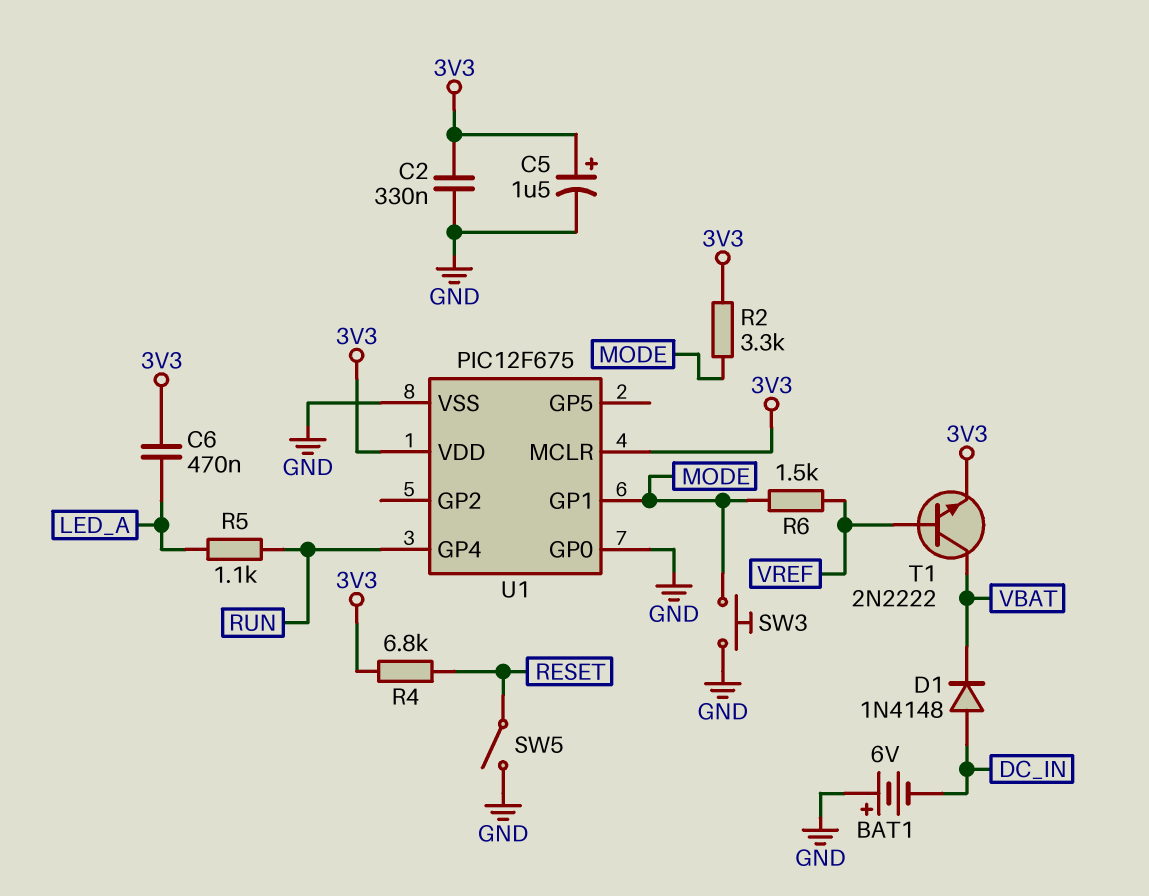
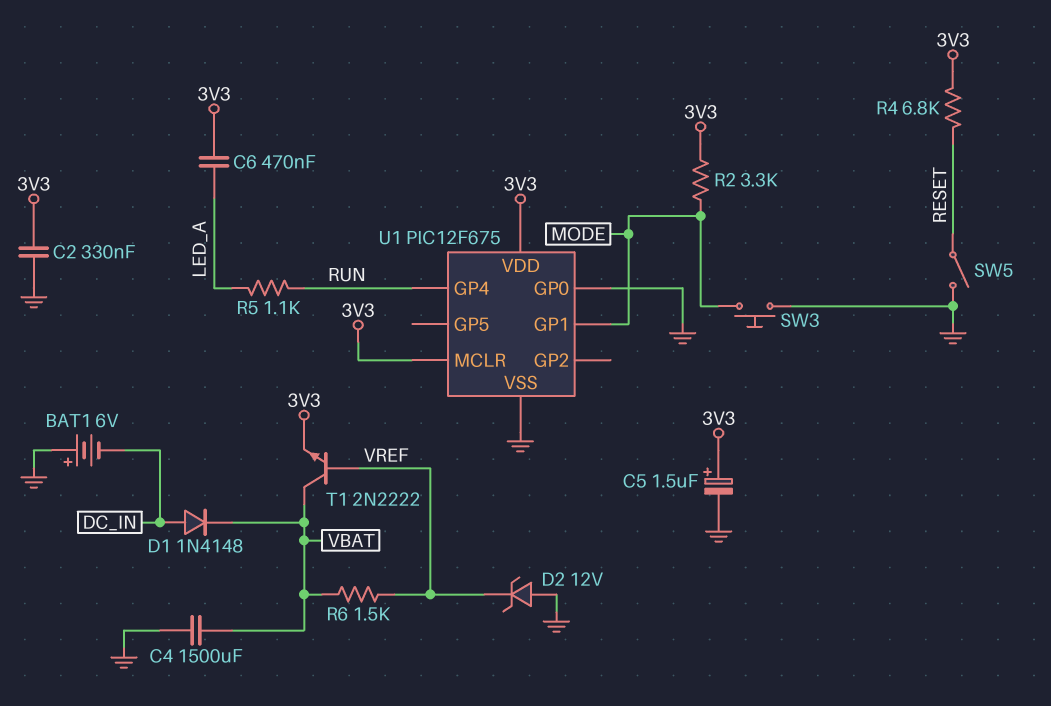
C4: none -> 1500uF (GND, VBAT)
D2: none -> zener 12V (A GND, K VREF)
R6: 1.5k (MODE, VREF) -> 1.5k (VBAT, VREF)

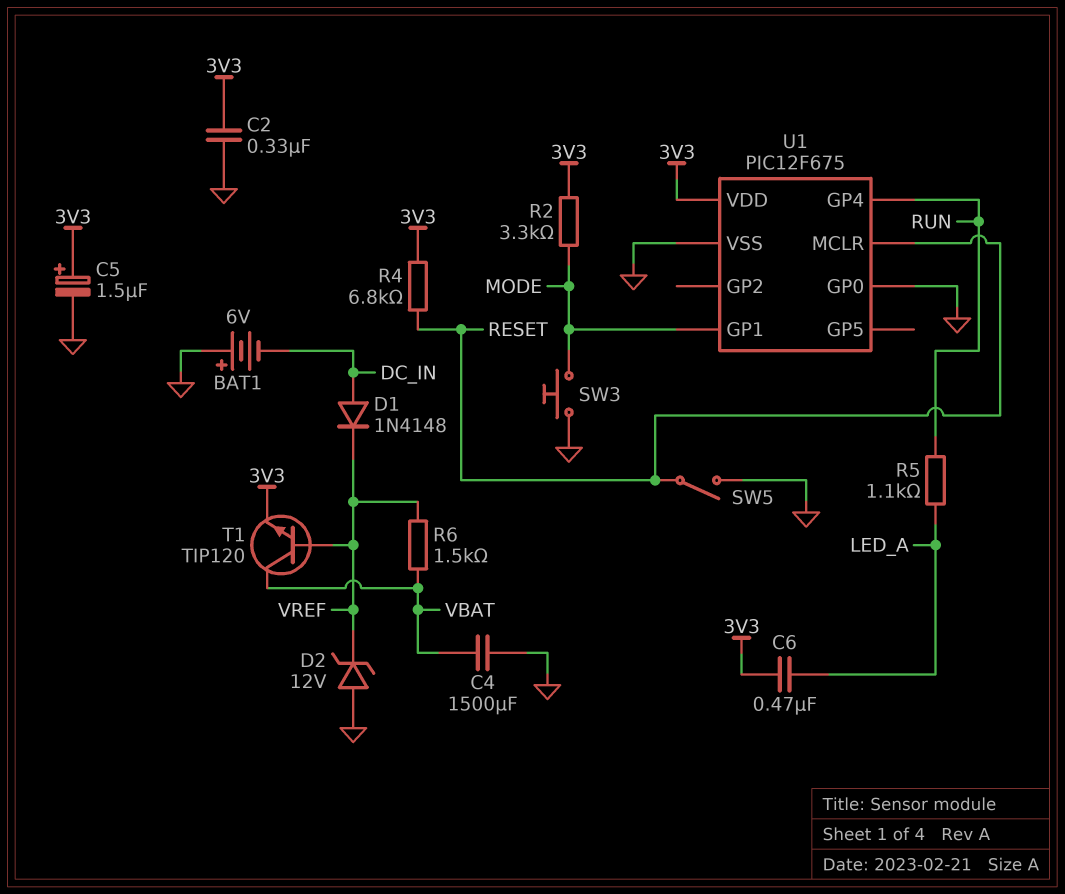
D1: diode 1N4148 (A DC_IN, K VBAT) -> diode 1N4148 (A DC_IN, K VREF)
T1: NPN 2N2222 (B VREF, C VBAT, E 3V3) -> NPN TIP120 (B VREF, C VBAT, E 3V3)
U1 pin MCLR: 3V3 -> RESET

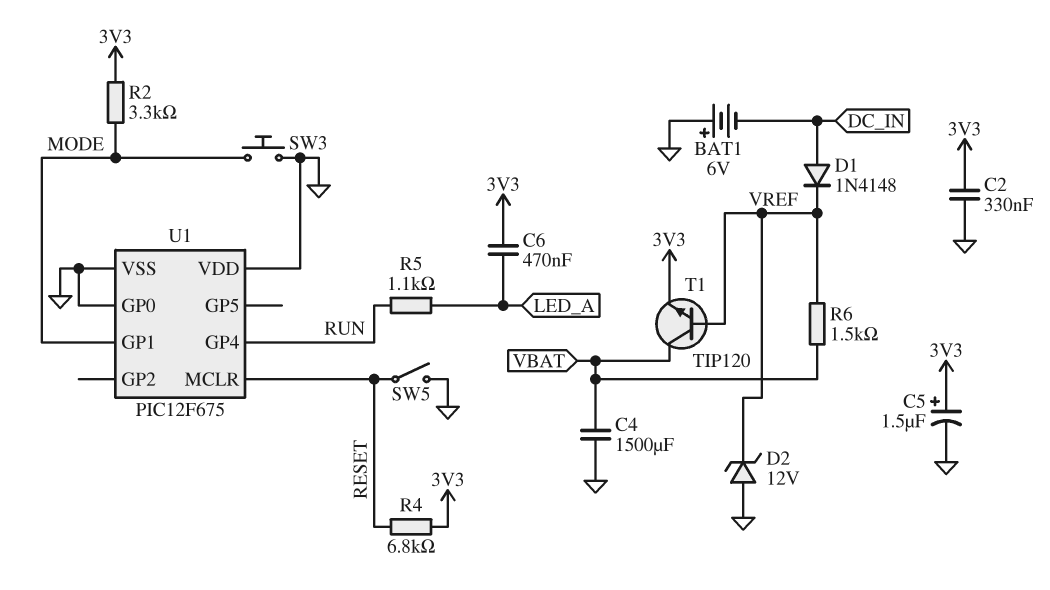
U1 pin VDD: 3V3 -> GND

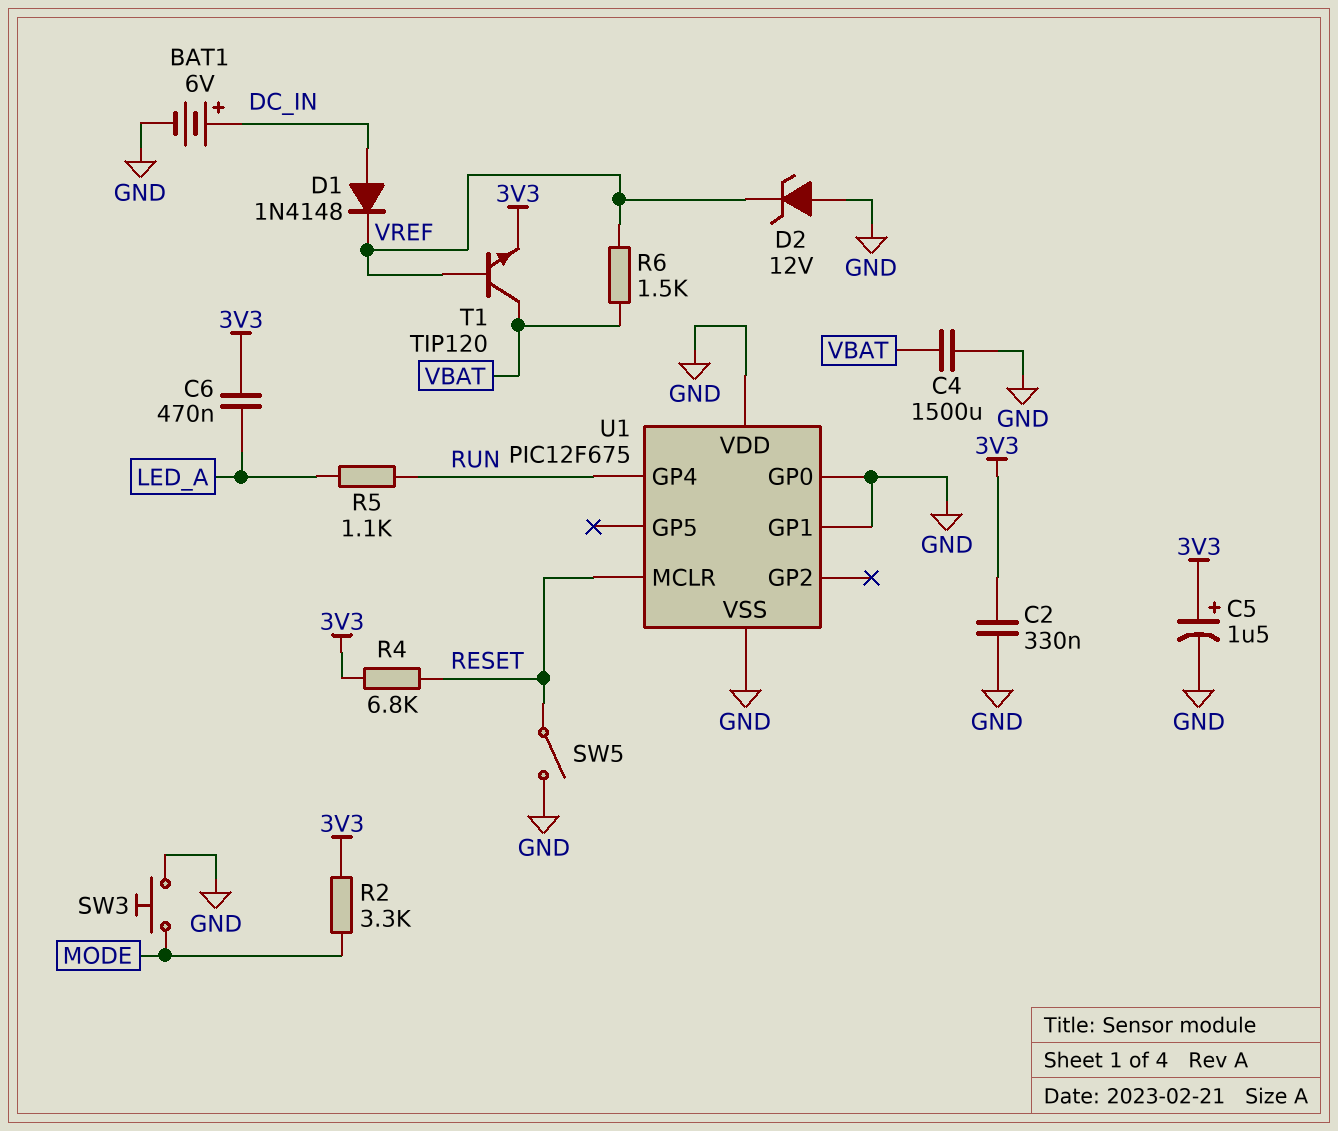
BAT1: 6V (plus GND, minus DC_IN) -> 6V (plus DC_IN, minus GND)
U1 pin GP1: MODE -> GND

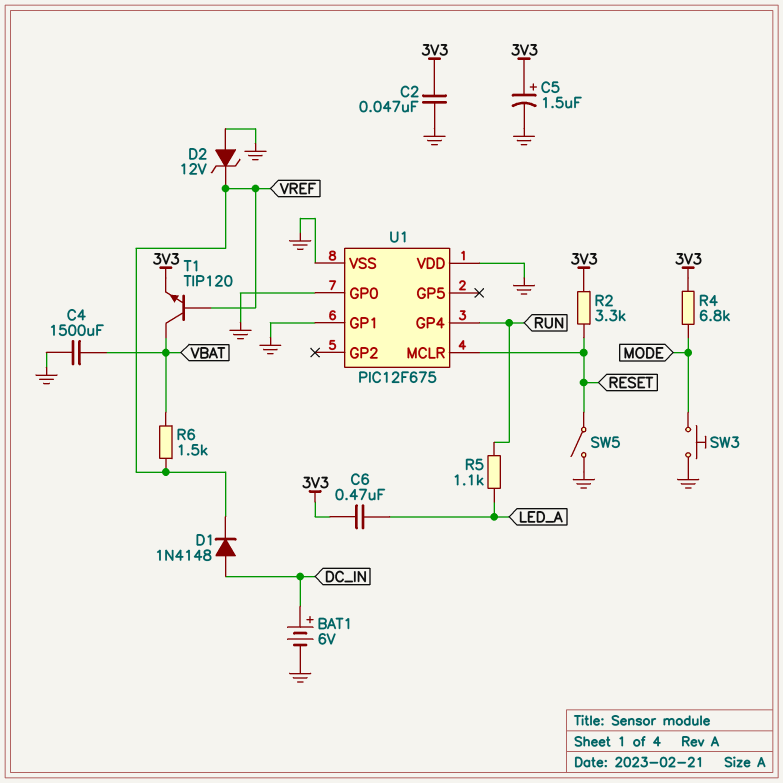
C2: 330nF (3V3, GND) -> 47nF (3V3, GND)
R2: 3.3k (3V3, MODE) -> 3.3k (3V3, RESET)
R4: 6.8k (3V3, RESET) -> 6.8k (3V3, MODE)

